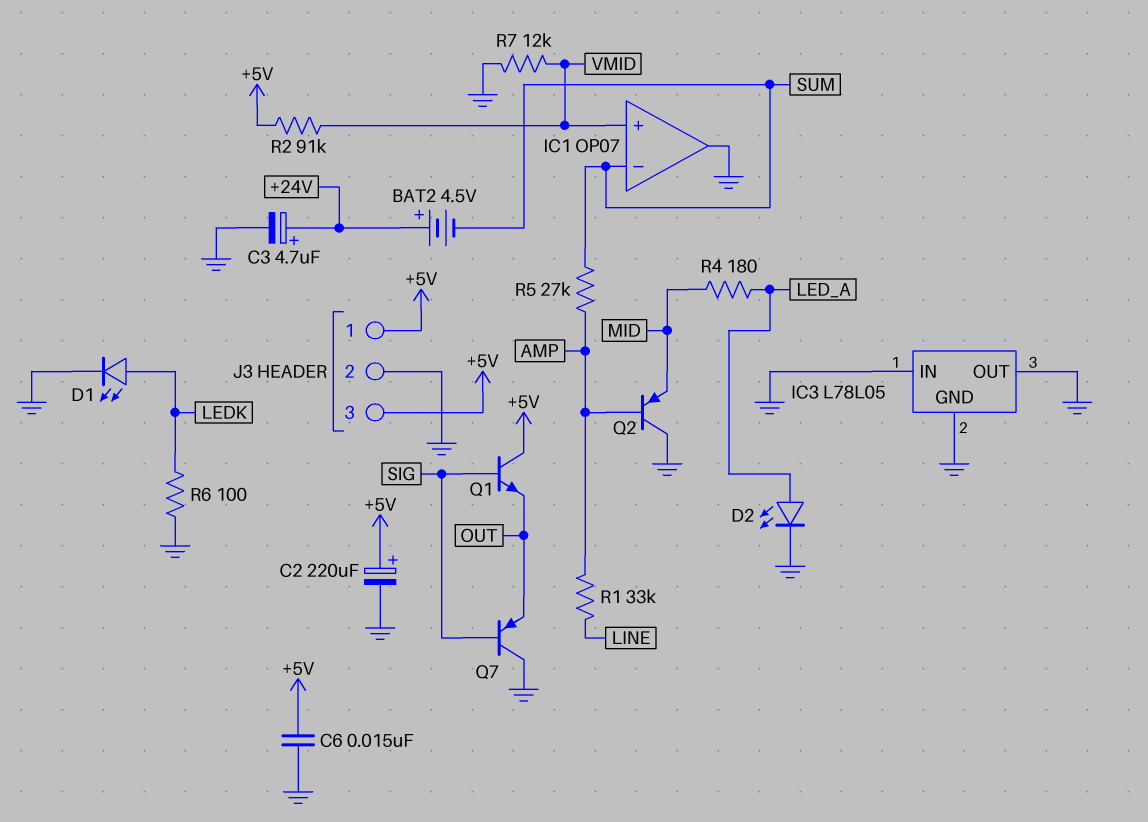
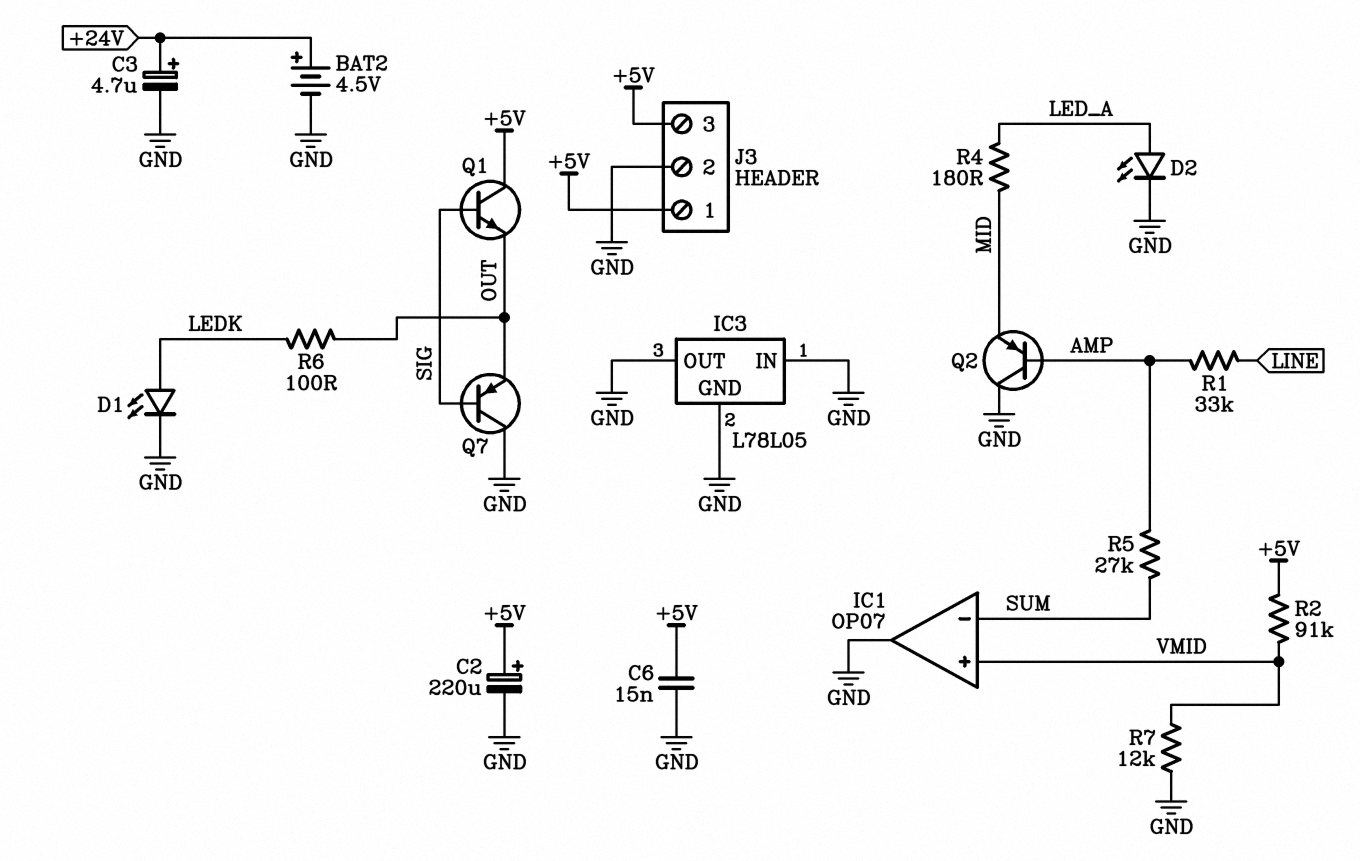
BAT2: 4.5V (plus +24V, minus SUM) -> 4.5V (plus +24V, minus GND)
R6: 100 (GND, LEDK) -> 100 (LEDK, OUT)

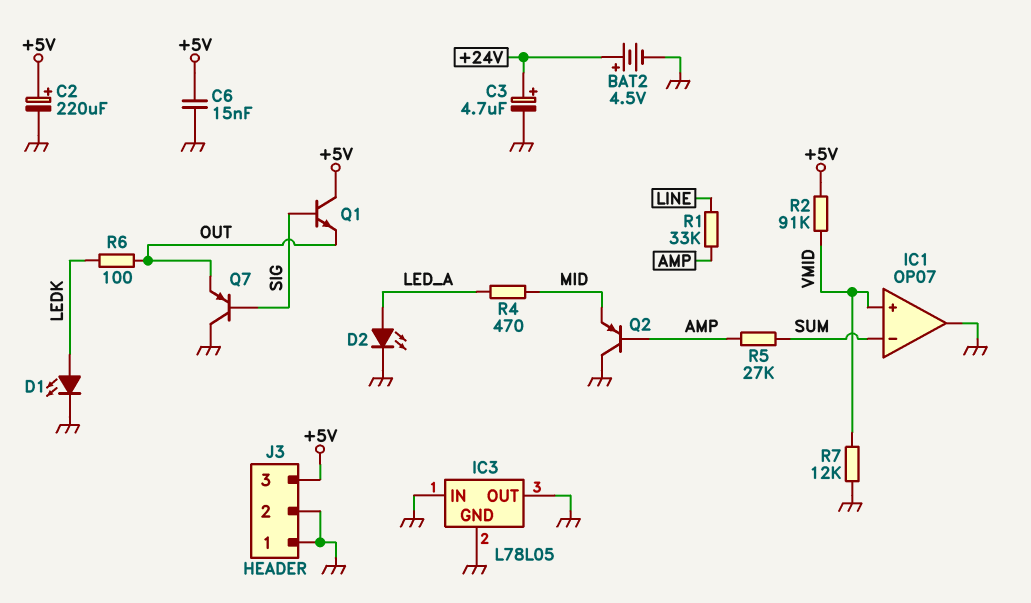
J3 pin 1: +5V -> GND
R4: 180 (LED_A, MID) -> 470 (LED_A, MID)

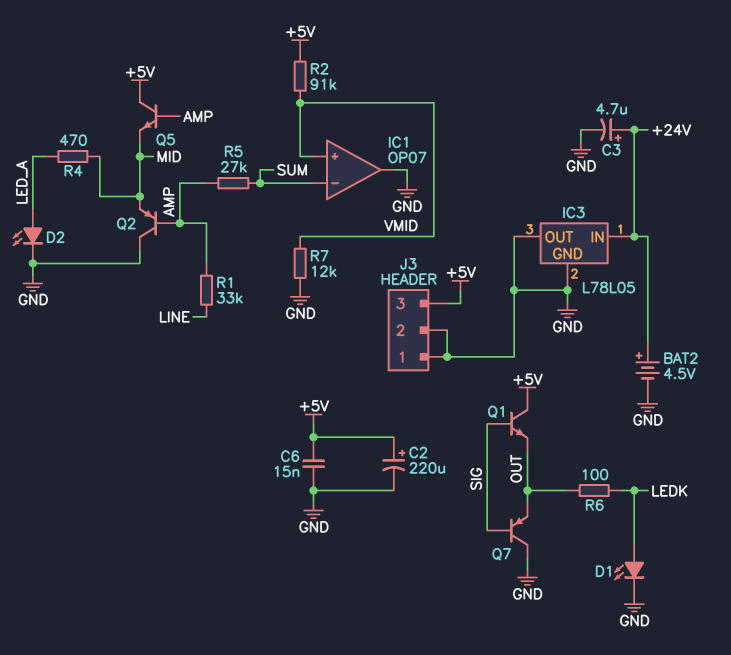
IC3 pin IN: GND -> +24V
Q5: none -> NPN (B AMP, C +5V, E MID)

